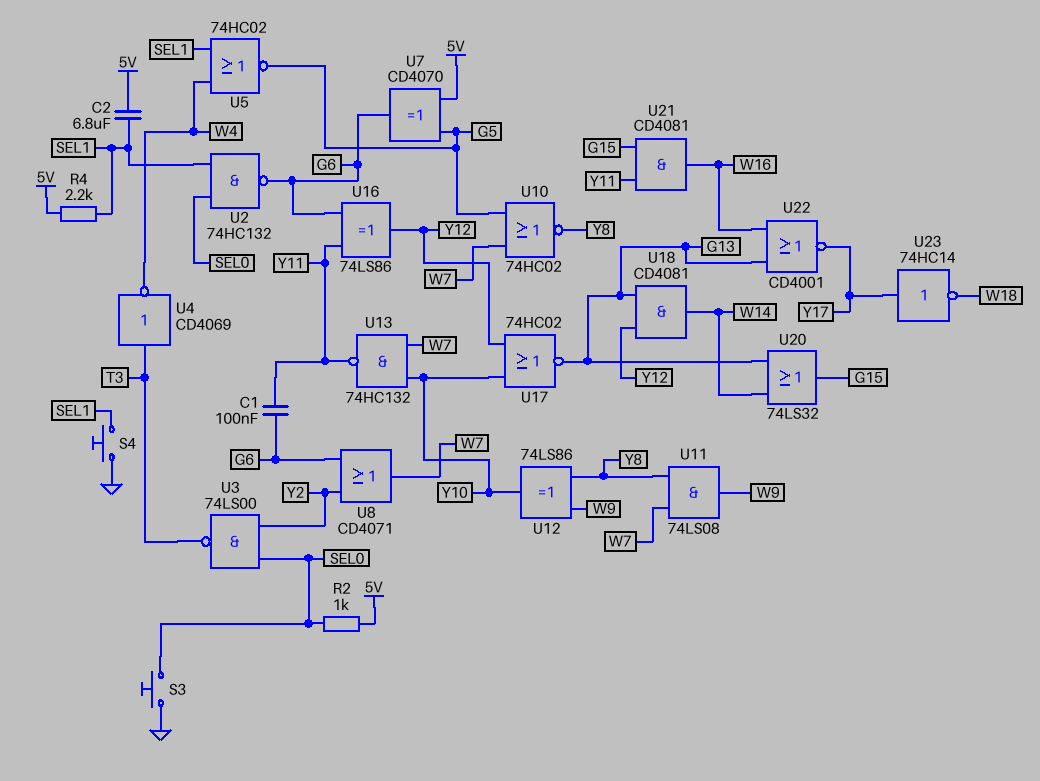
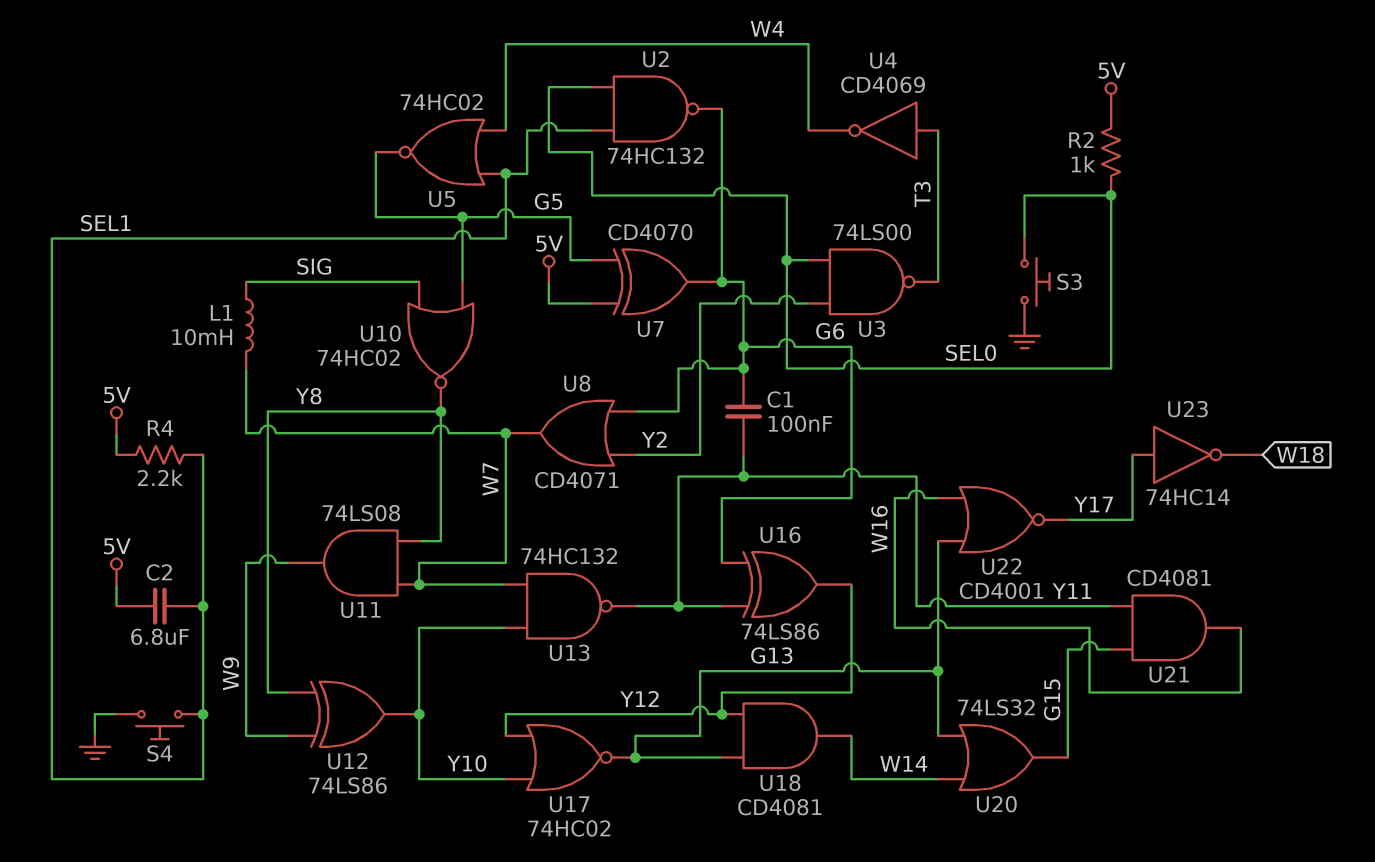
L1: none -> 10mH (SIG, W7)
U10: NOR 74HC02 (in G5, in W7, out Y8) -> NOR 74HC02 (in G5, in SIG, out Y8)

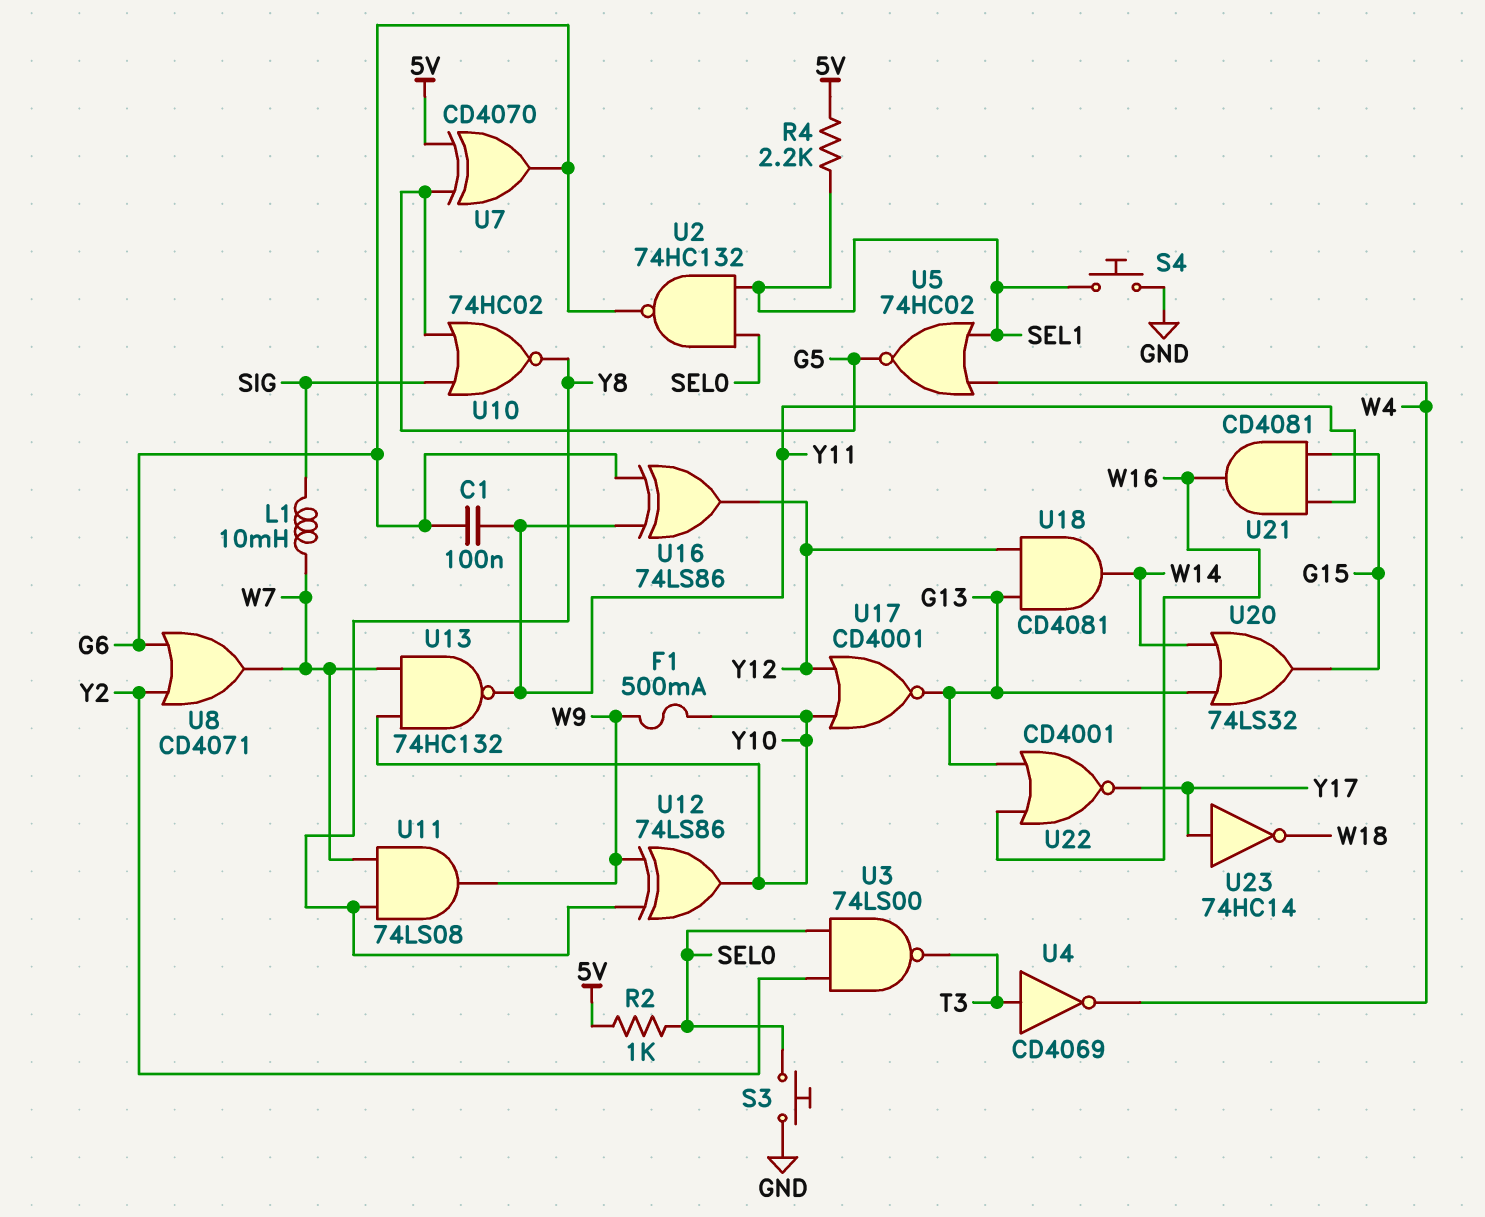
C2: 6.8uF (5V, SEL1) -> none
F1: none -> 500mA (W9, Y10)
U17: NOR 74HC02 (in Y10, in Y12, out G13) -> NOR CD4001 (in Y10, in Y12, out G13)

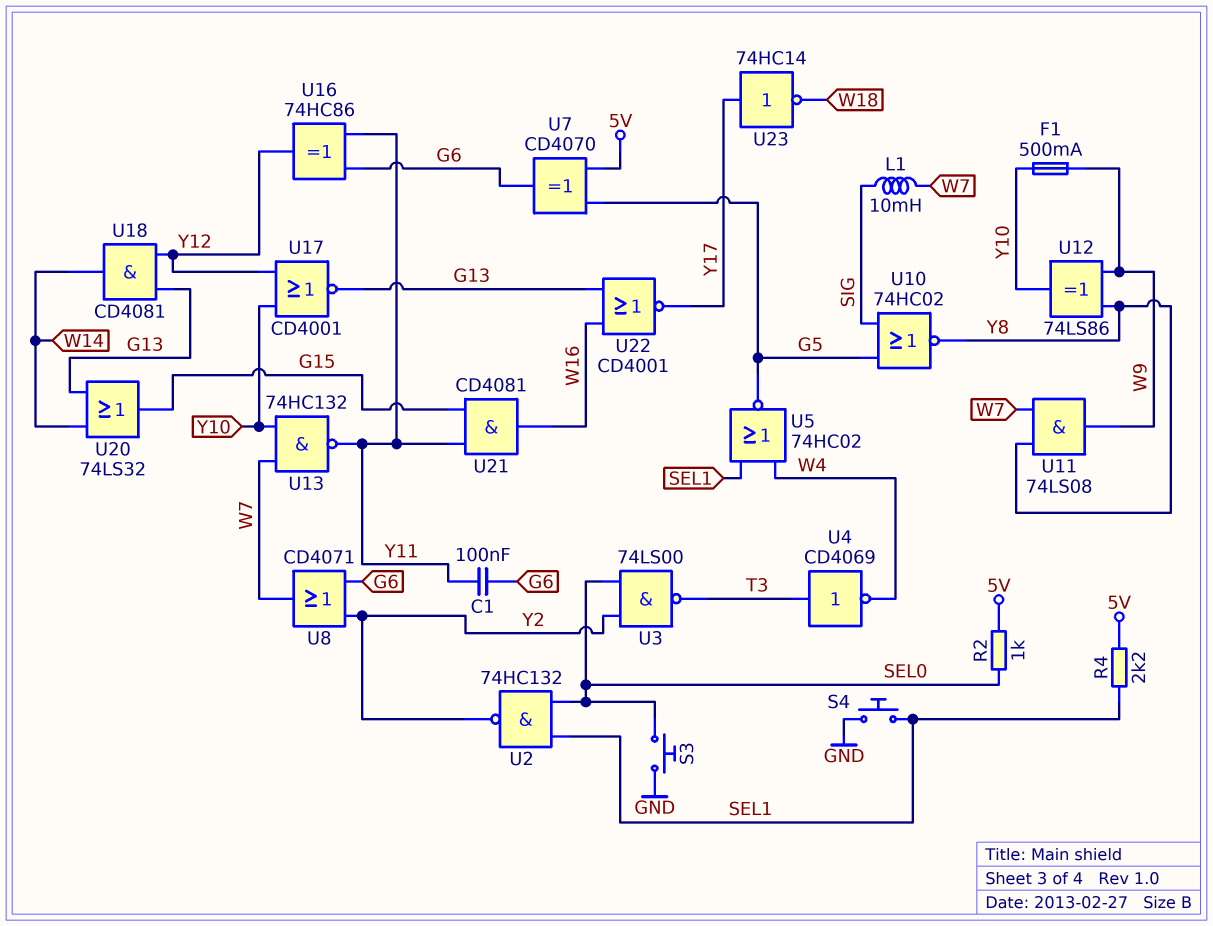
U2: NAND 74HC132 (in SEL0, in SEL1, out G6) -> NAND 74HC132 (in SEL0, in SEL1, out Y2)
U16: XOR 74LS86 (in G6, in Y11, out Y12) -> XOR 74HC86 (in G6, in Y11, out Y12)

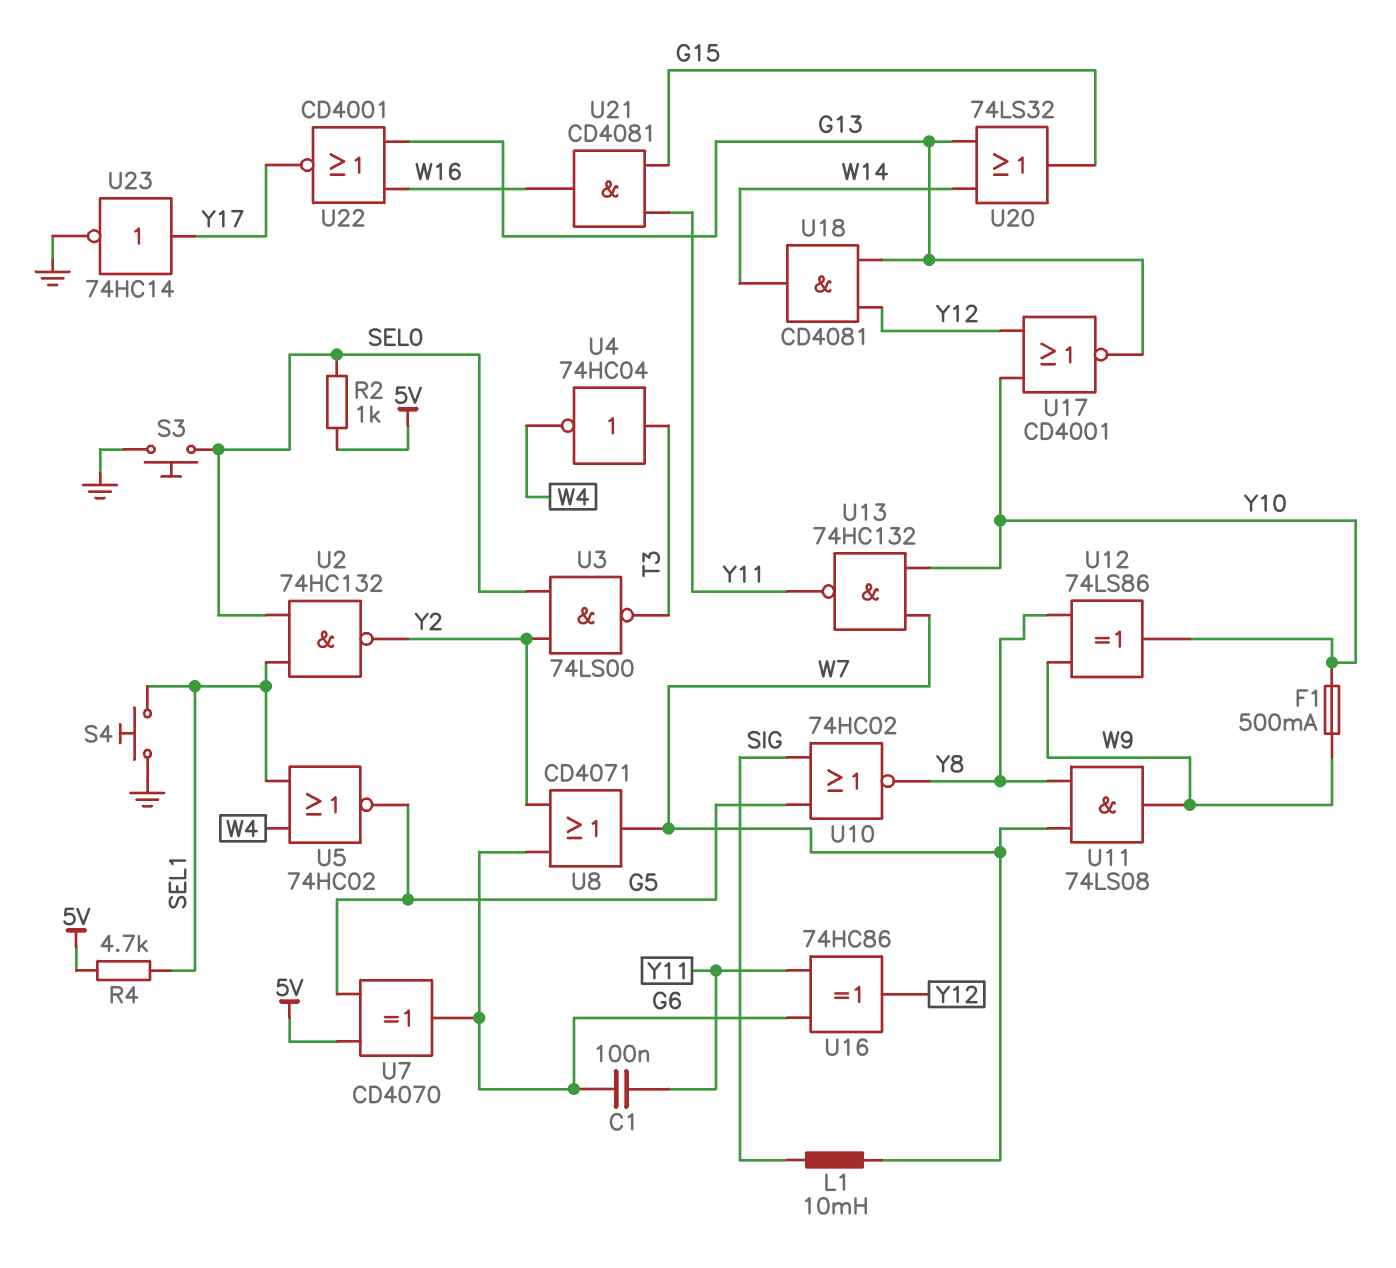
R4: 2.2k (5V, SEL1) -> 4.7k (5V, SEL1)
U4: NOT CD4069 (in T3, out W4) -> NOT 74HC04 (in T3, out W4)
U23: NOT 74HC14 (in Y17, out W18) -> NOT 74HC14 (in Y17, out GND)

